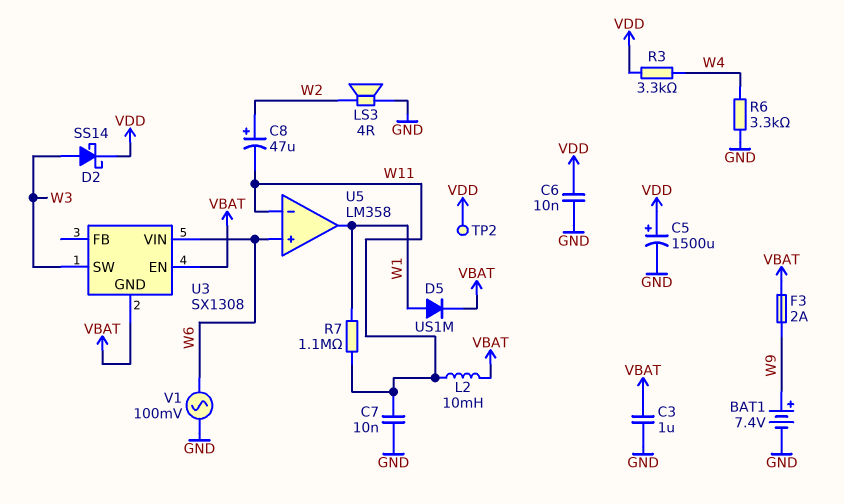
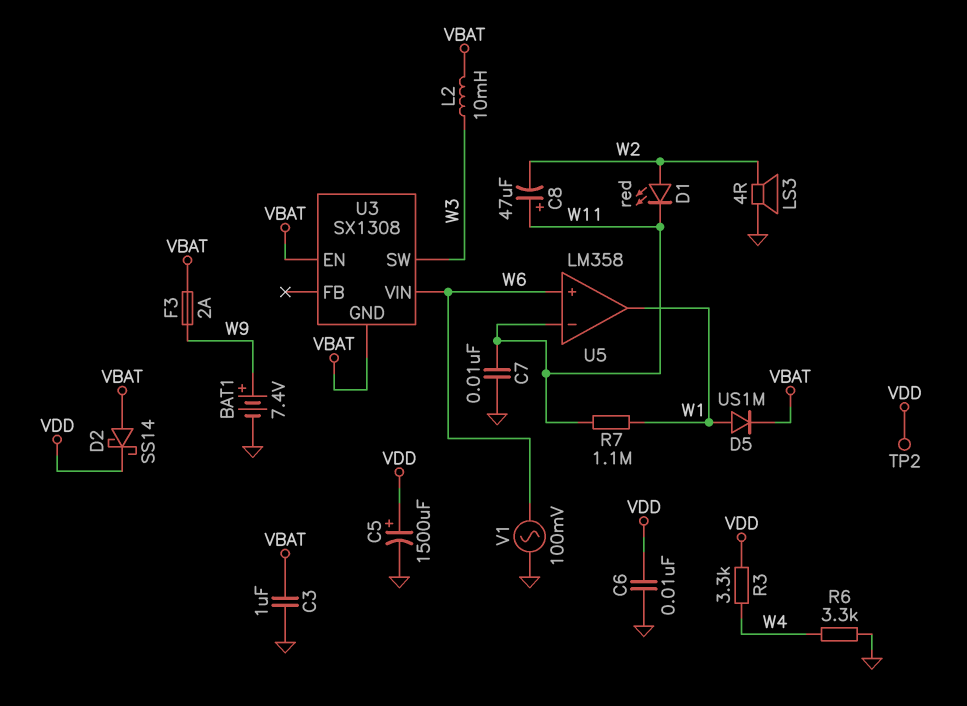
C8: 47uF (plus W2, minus W11) -> 47uF (plus W11, minus W2)
D1: none -> LED red (A W2, K W11)
D2: schottky SS14 (A W3, K VDD) -> schottky SS14 (A VBAT, K VDD)
L2: 10mH (VBAT, W11) -> 10mH (VBAT, W3)

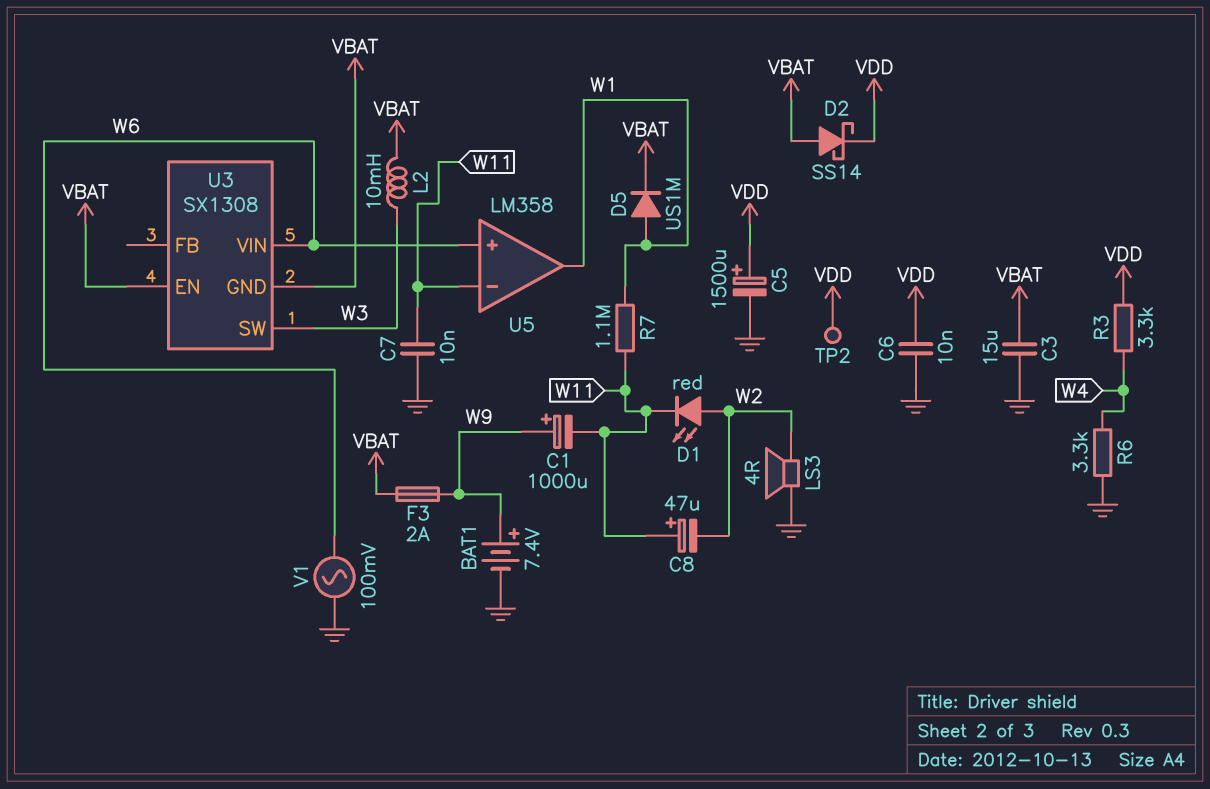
C1: none -> 1000uF (plus W9, minus W11)
C3: 1uF (GND, VBAT) -> 15uF (GND, VBAT)

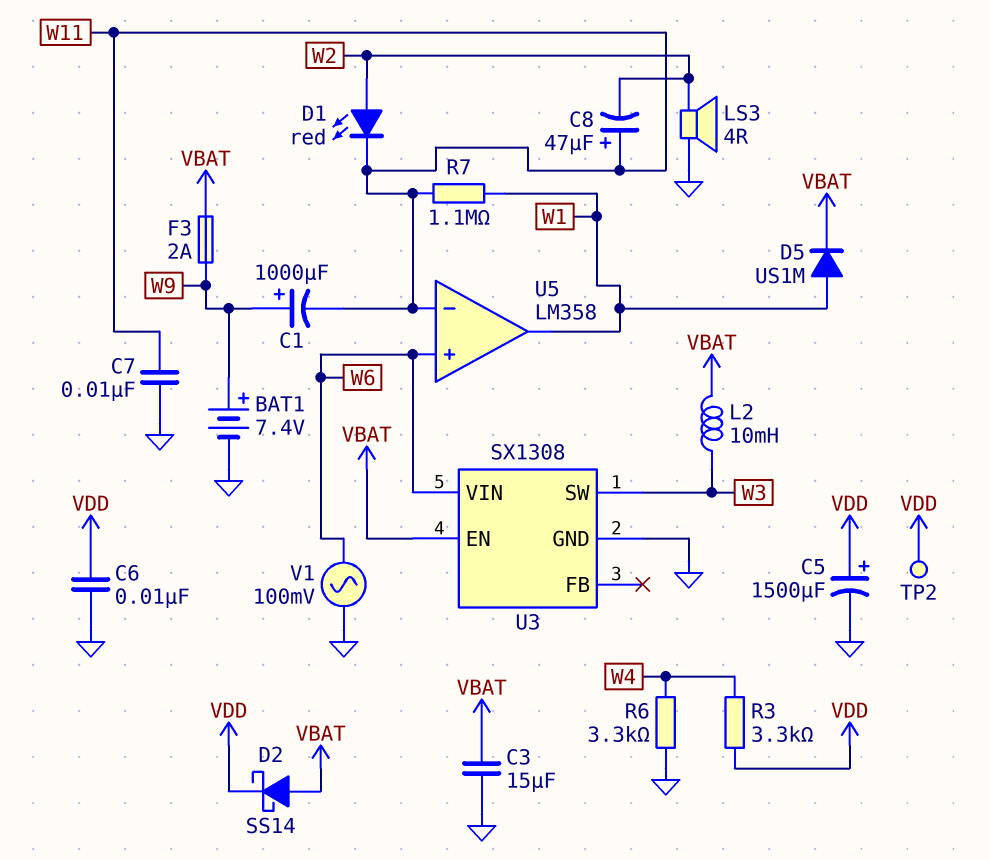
U3 pin GND: VBAT -> GND

